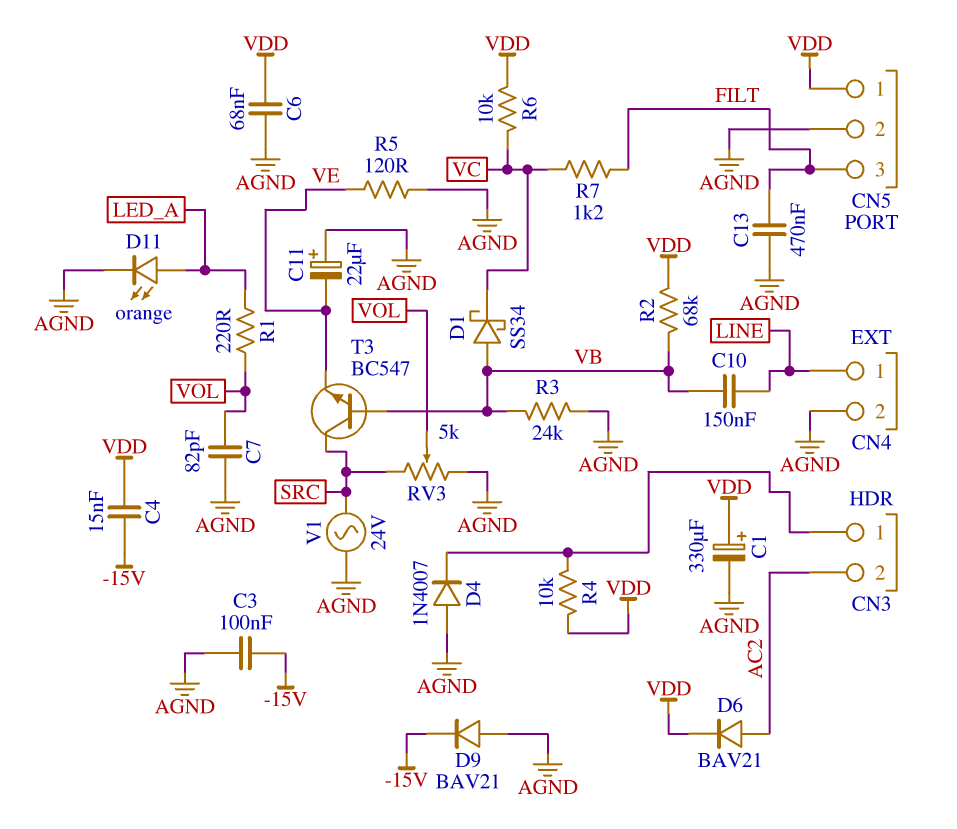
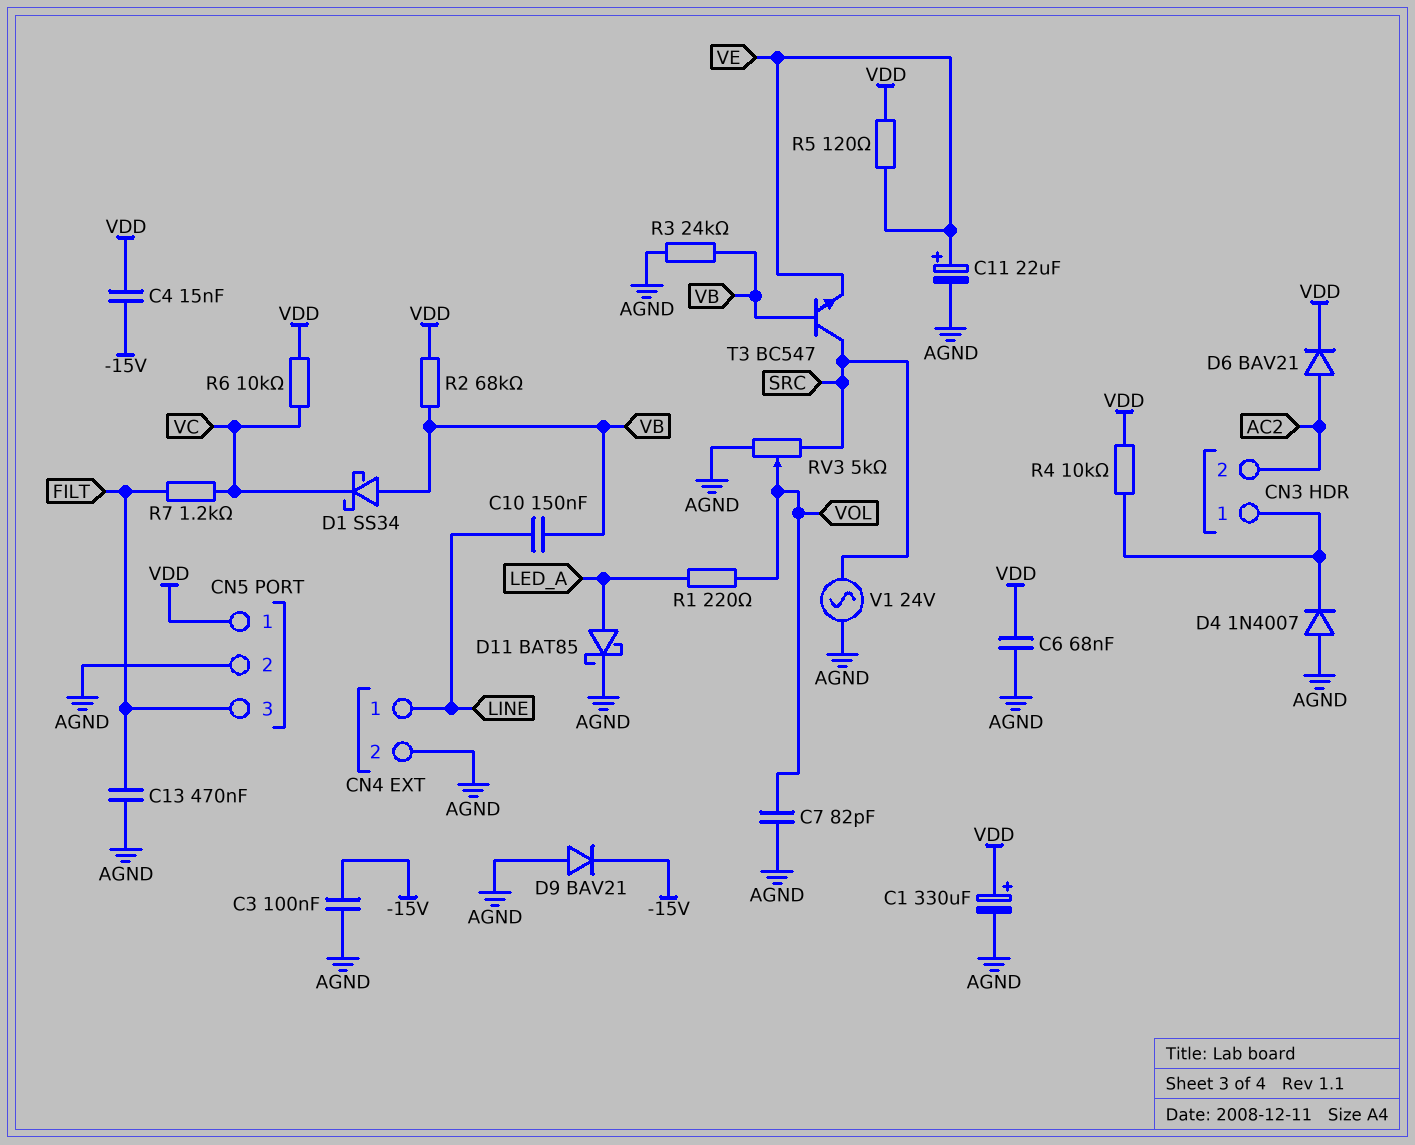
C11: 22uF (plus AGND, minus VE) -> 22uF (plus VE, minus AGND)
D11: LED orange (A LED_A, K AGND) -> schottky BAT85 (A LED_A, K AGND)
R5: 120 (AGND, VE) -> 120 (VDD, VE)

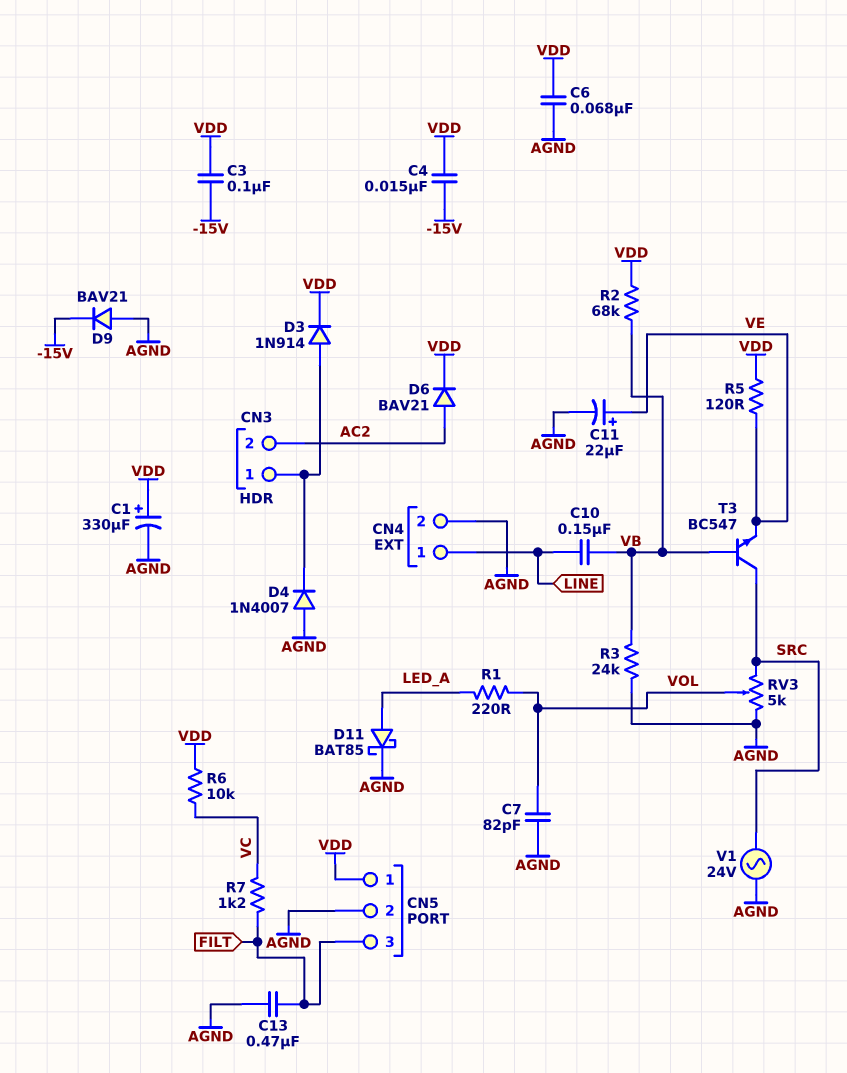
C3: 100nF (-15V, AGND) -> 100nF (-15V, VDD)
D1: schottky SS34 (A VB, K VC) -> none
D3: none -> diode 1N914 (A CN3/1, K VDD)
R4: 10k (CN3/1, VDD) -> none

